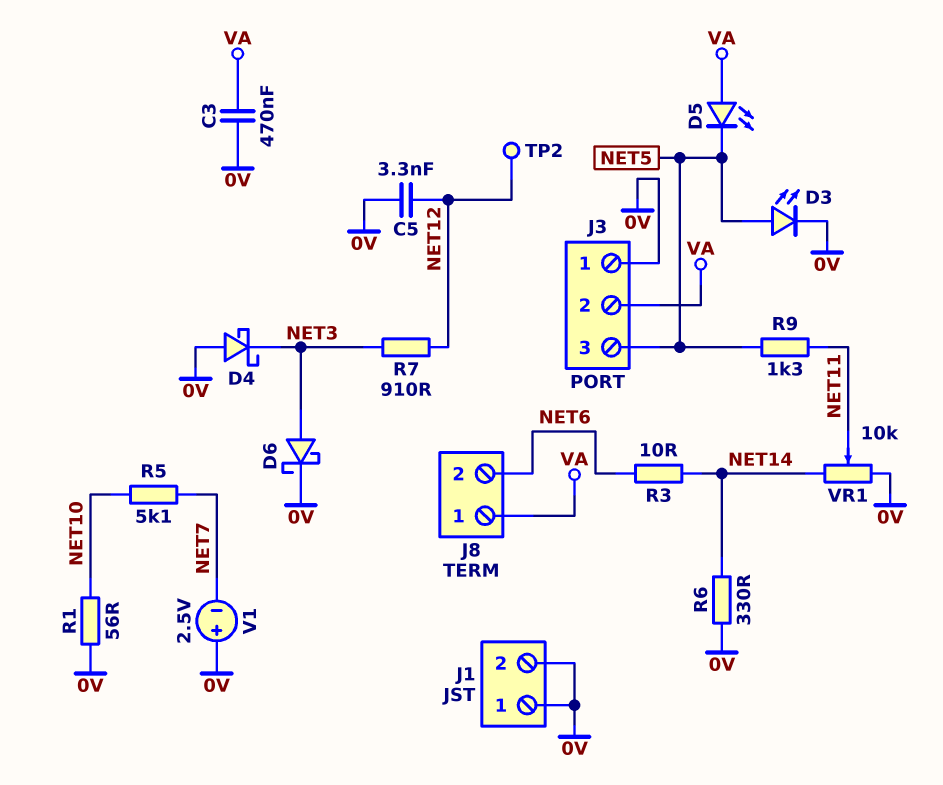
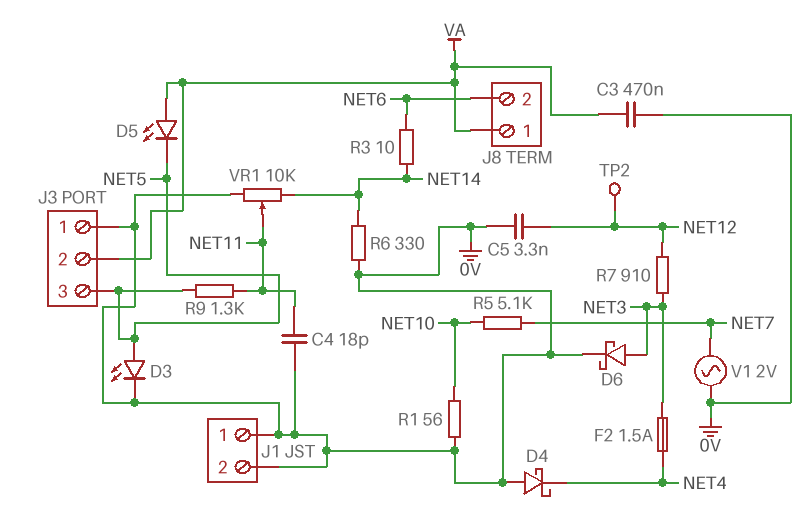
C4: none -> 18pF (0V, NET11)
D4: schottky (A 0V, K NET3) -> schottky (A 0V, K NET4)
F2: none -> 1.5A (NET3, NET4)
V1: 2.5V (plus 0V, minus NET7) -> AC 2V (0V, NET7)

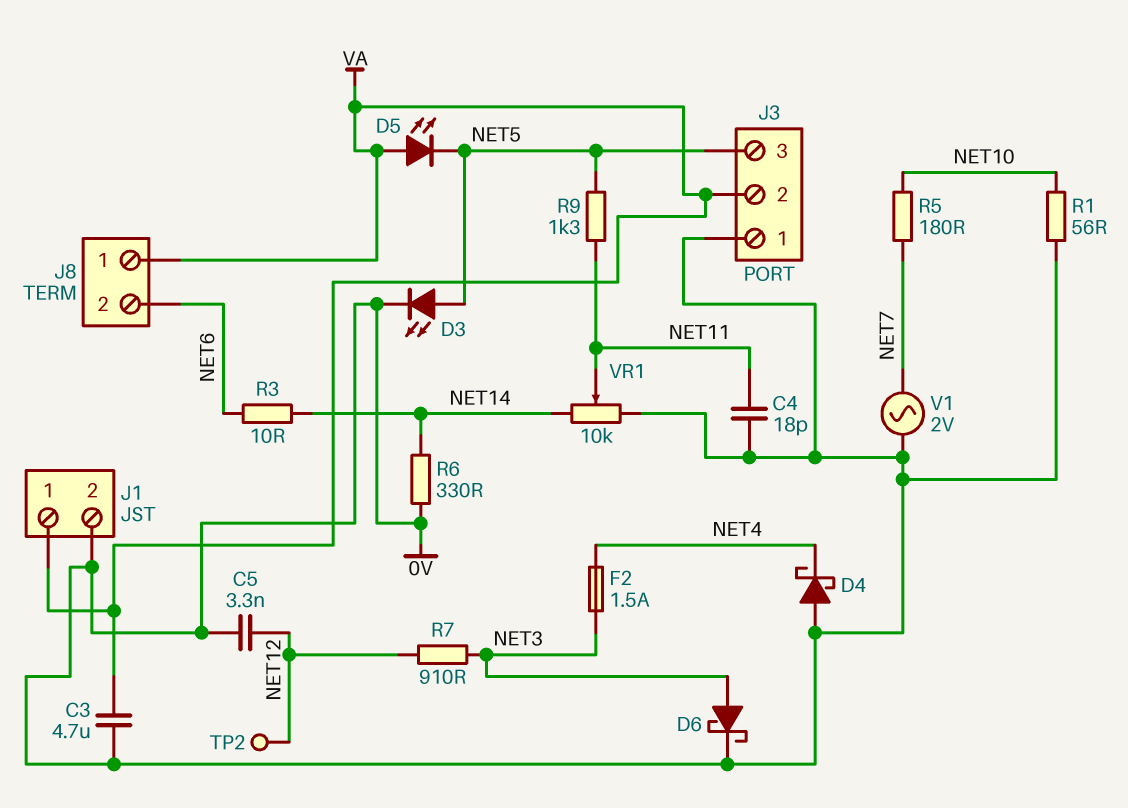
C3: 470nF (0V, VA) -> 4.7uF (0V, VA)
J1 pin 1: 0V -> VA
R5: 5.1k (NET7, NET10) -> 180 (NET7, NET10)

